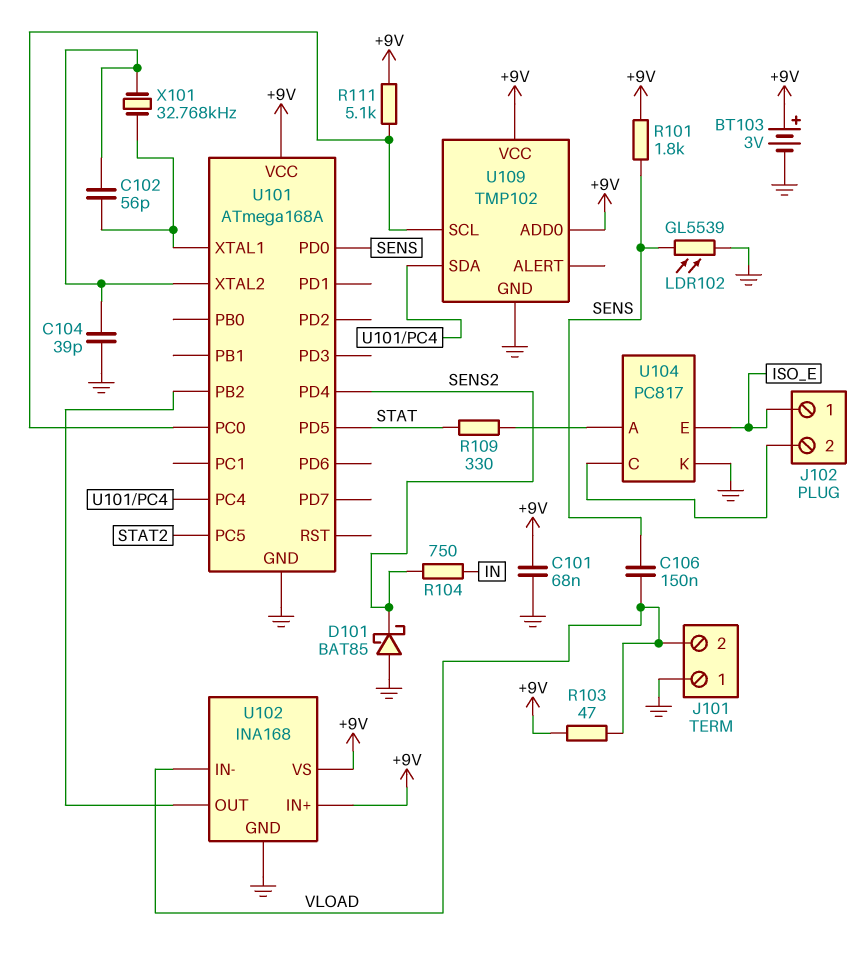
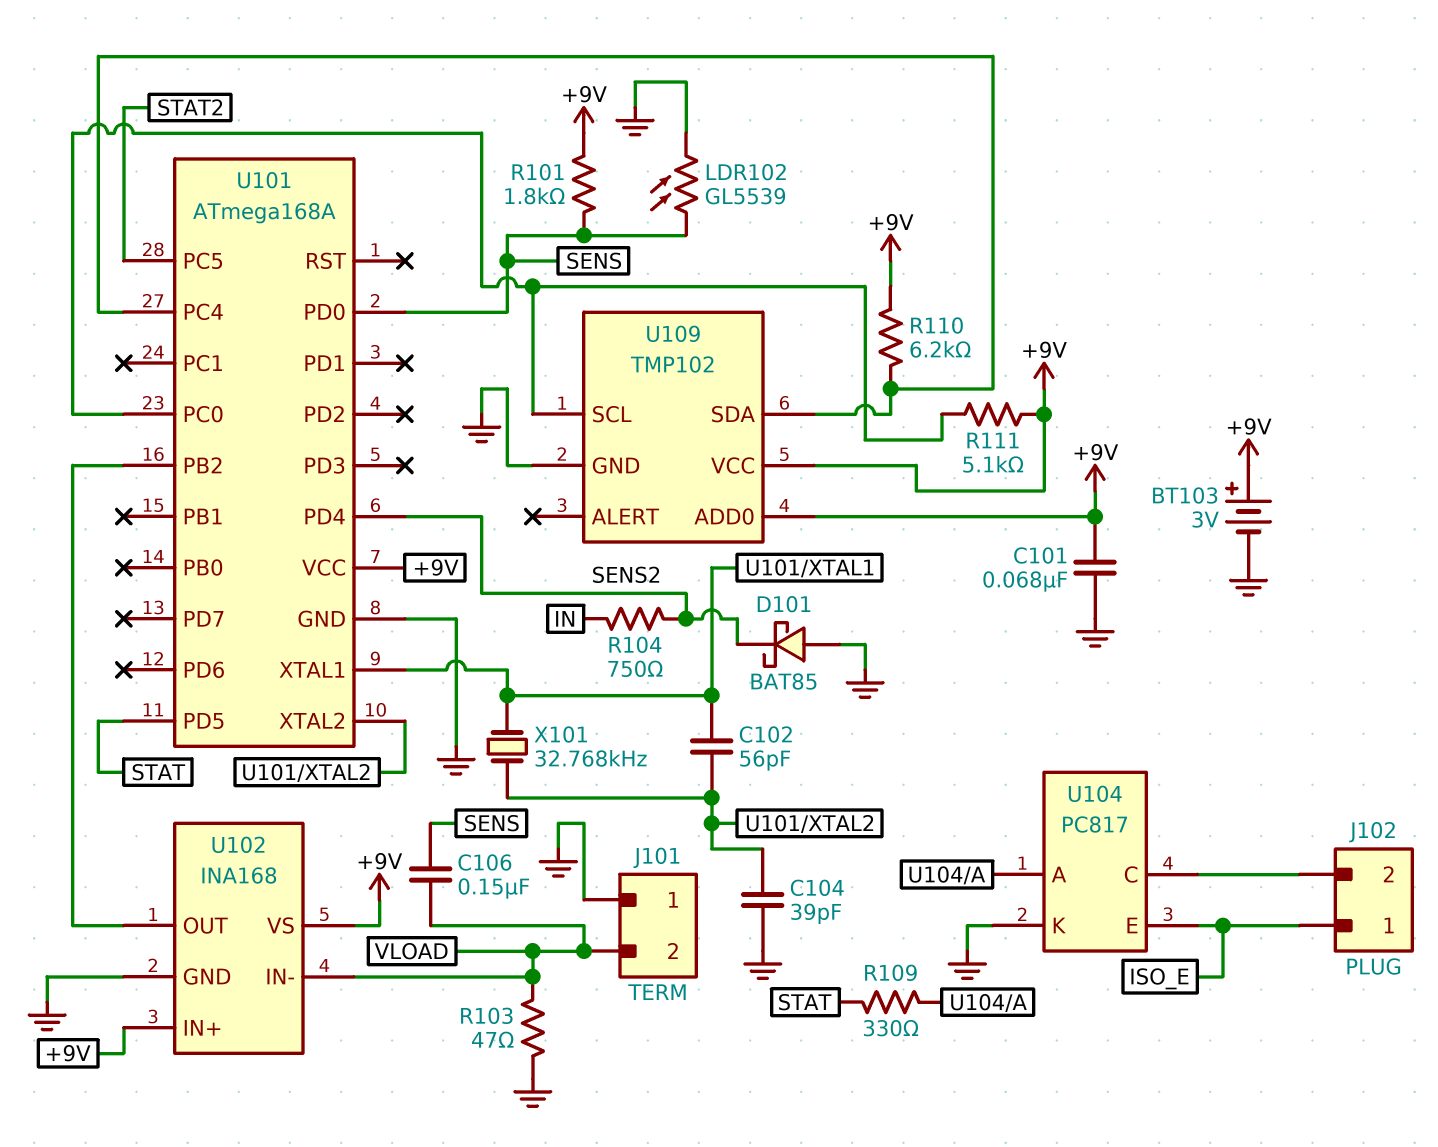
R103: 47 (+9V, VLOAD) -> 47 (GND, VLOAD)
R110: none -> 6.2k (+9V, U101/PC4)

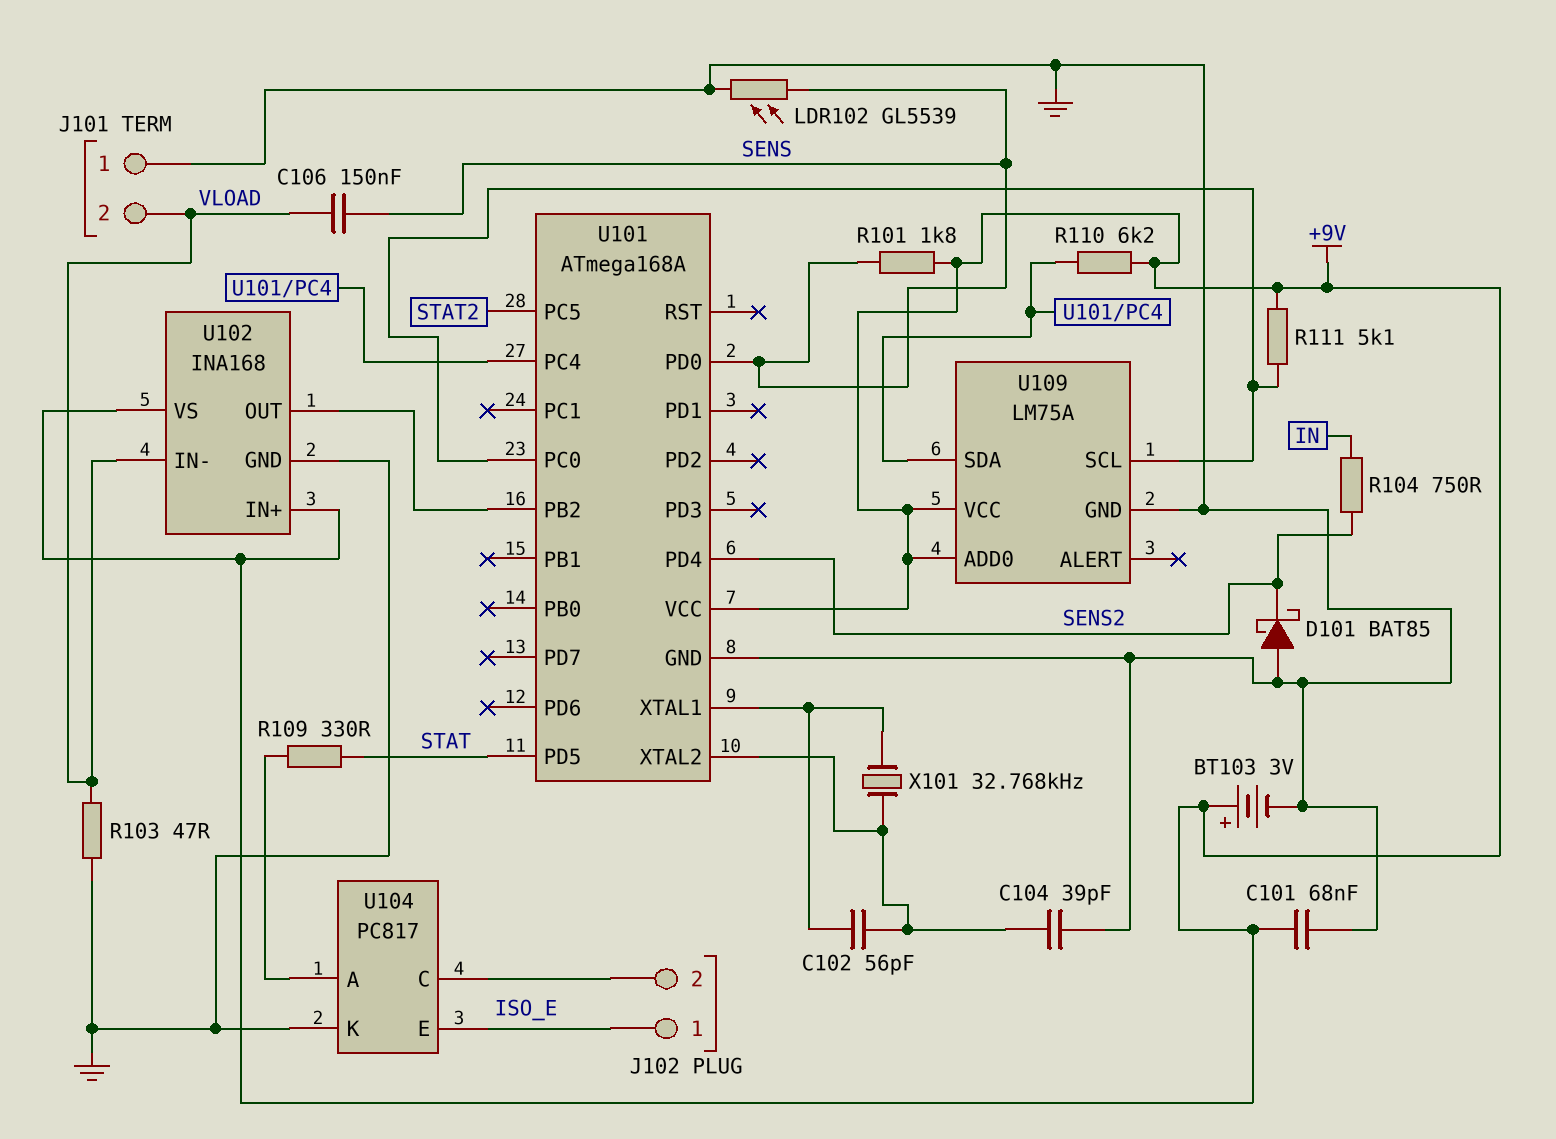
U109: TMP102 -> LM75A

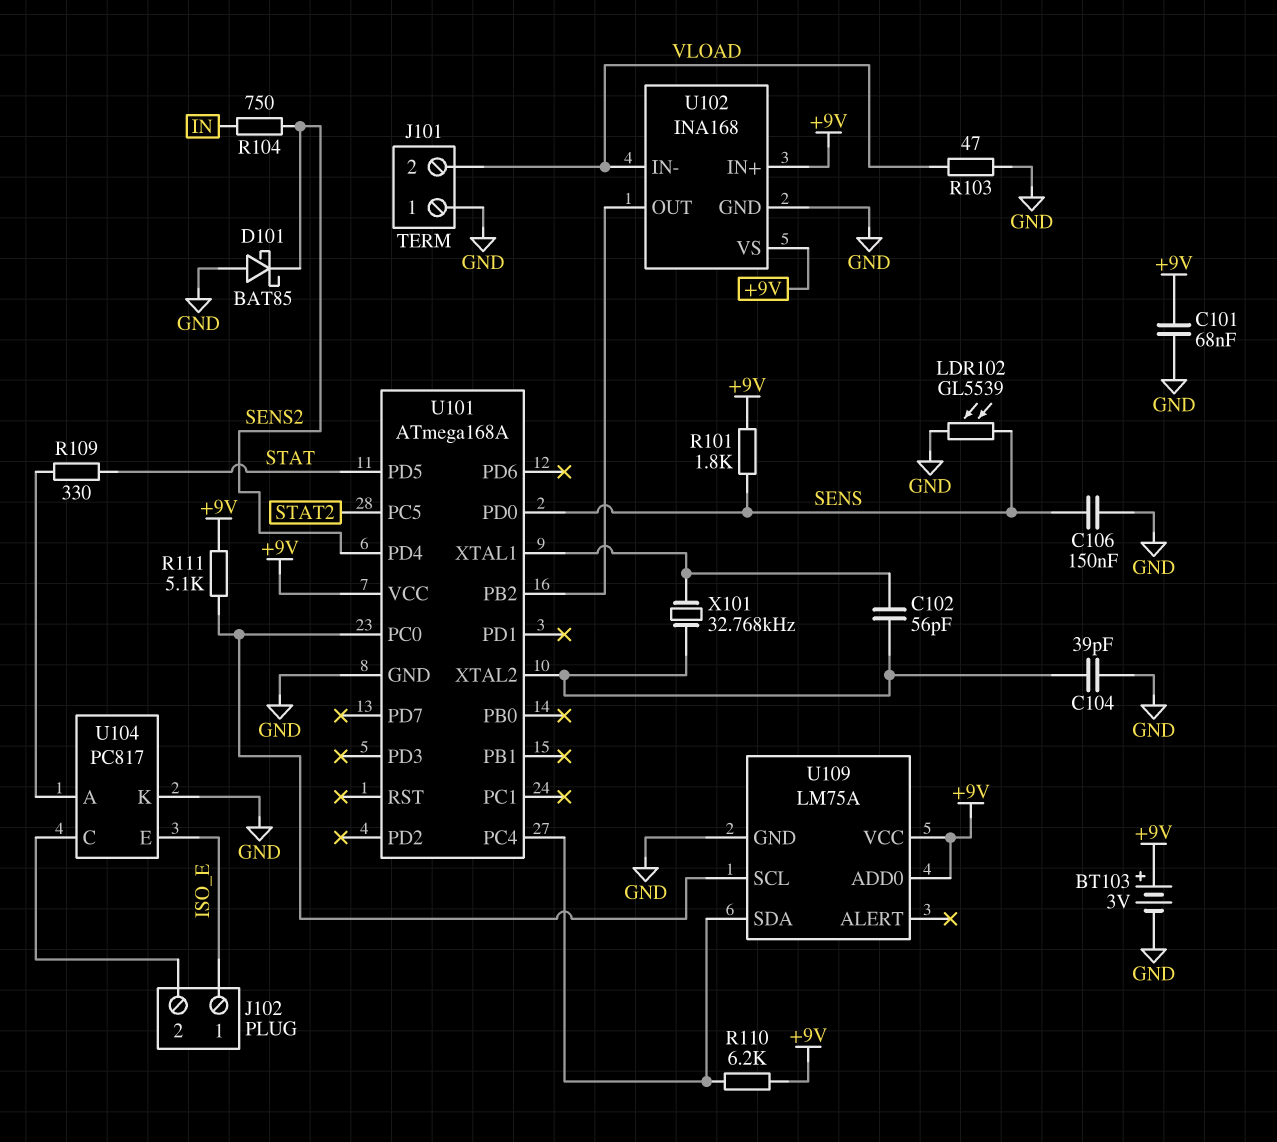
C106: 150nF (SENS, VLOAD) -> 150nF (GND, SENS)

